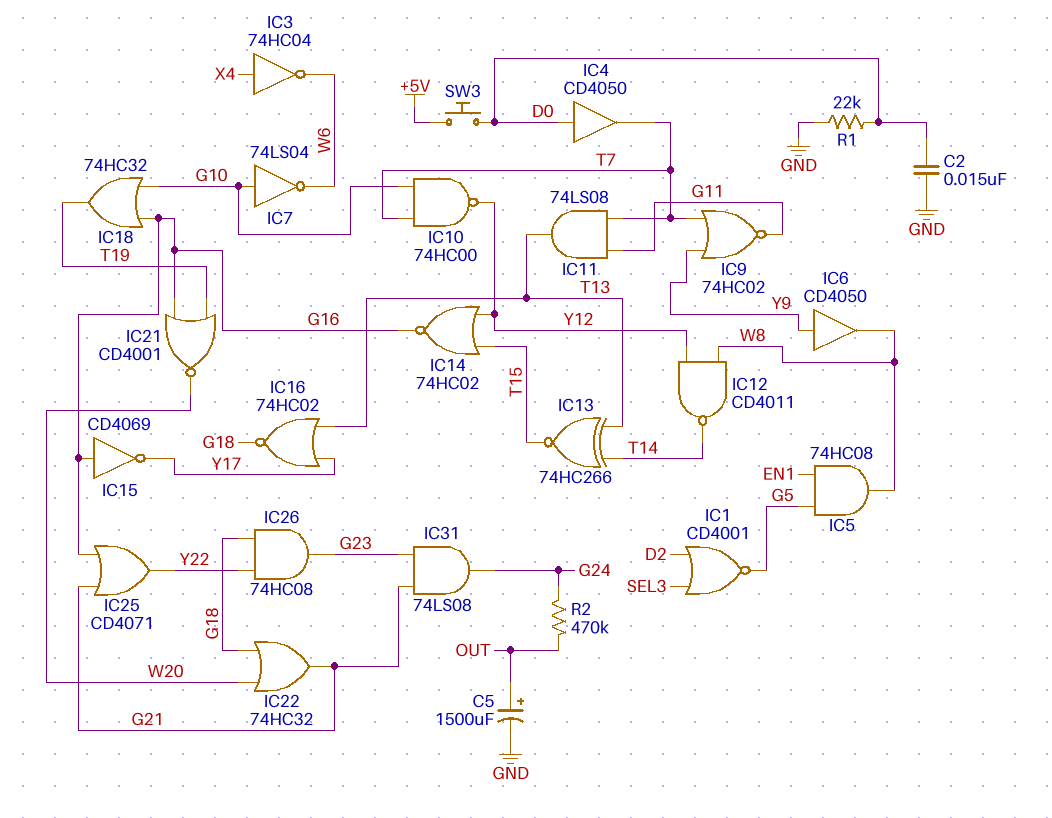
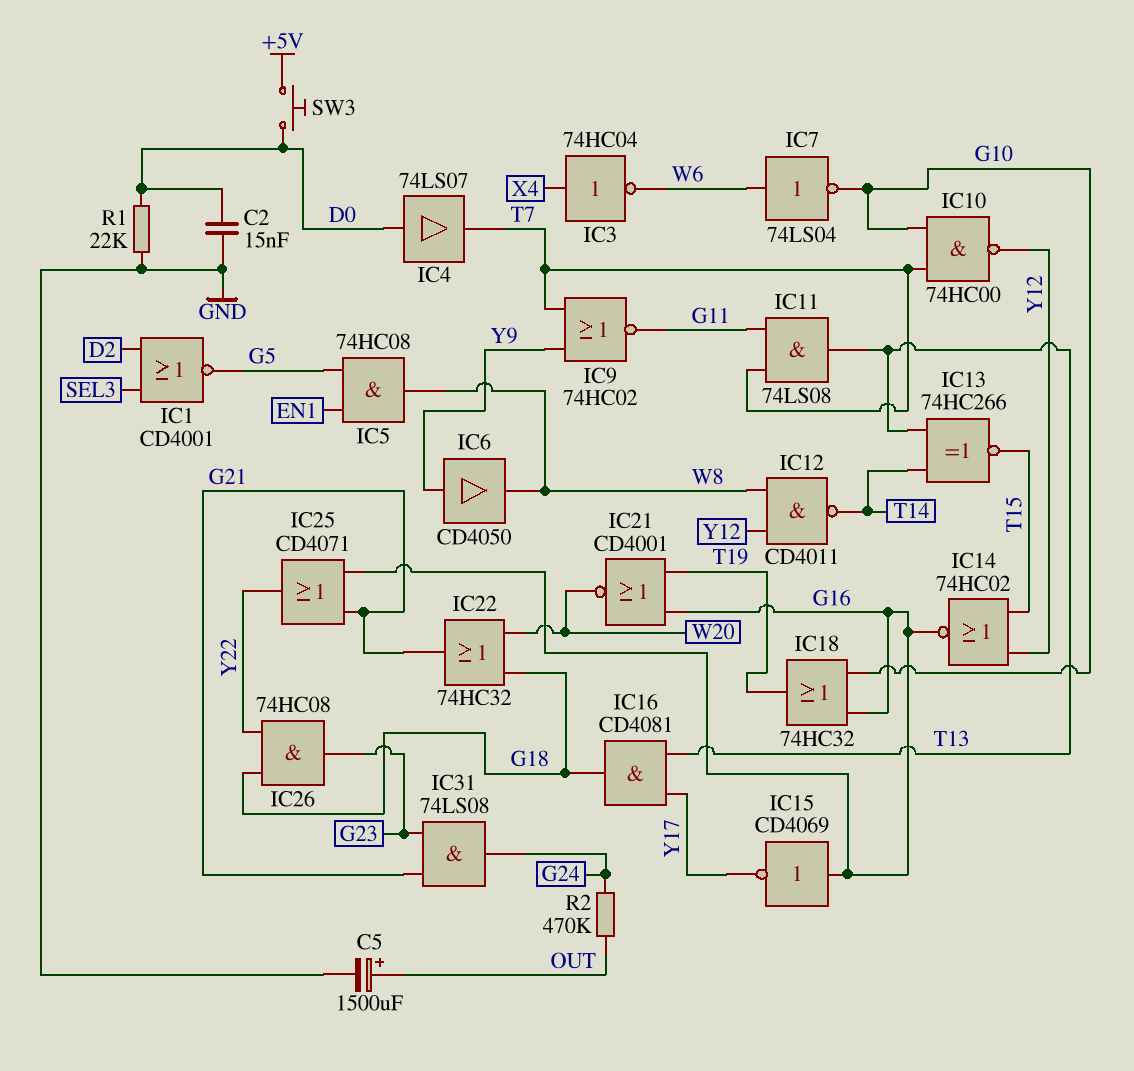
IC4: buffer CD4050 (in D0, out T7) -> buffer 74LS07 (in D0, out T7)
IC7: NOT 74LS04 (in G10, out W6) -> NOT 74LS04 (in W6, out G10)
IC16: NOR 74HC02 (in T13, in Y17, out G18) -> AND CD4081 (in T13, in Y17, out G18)

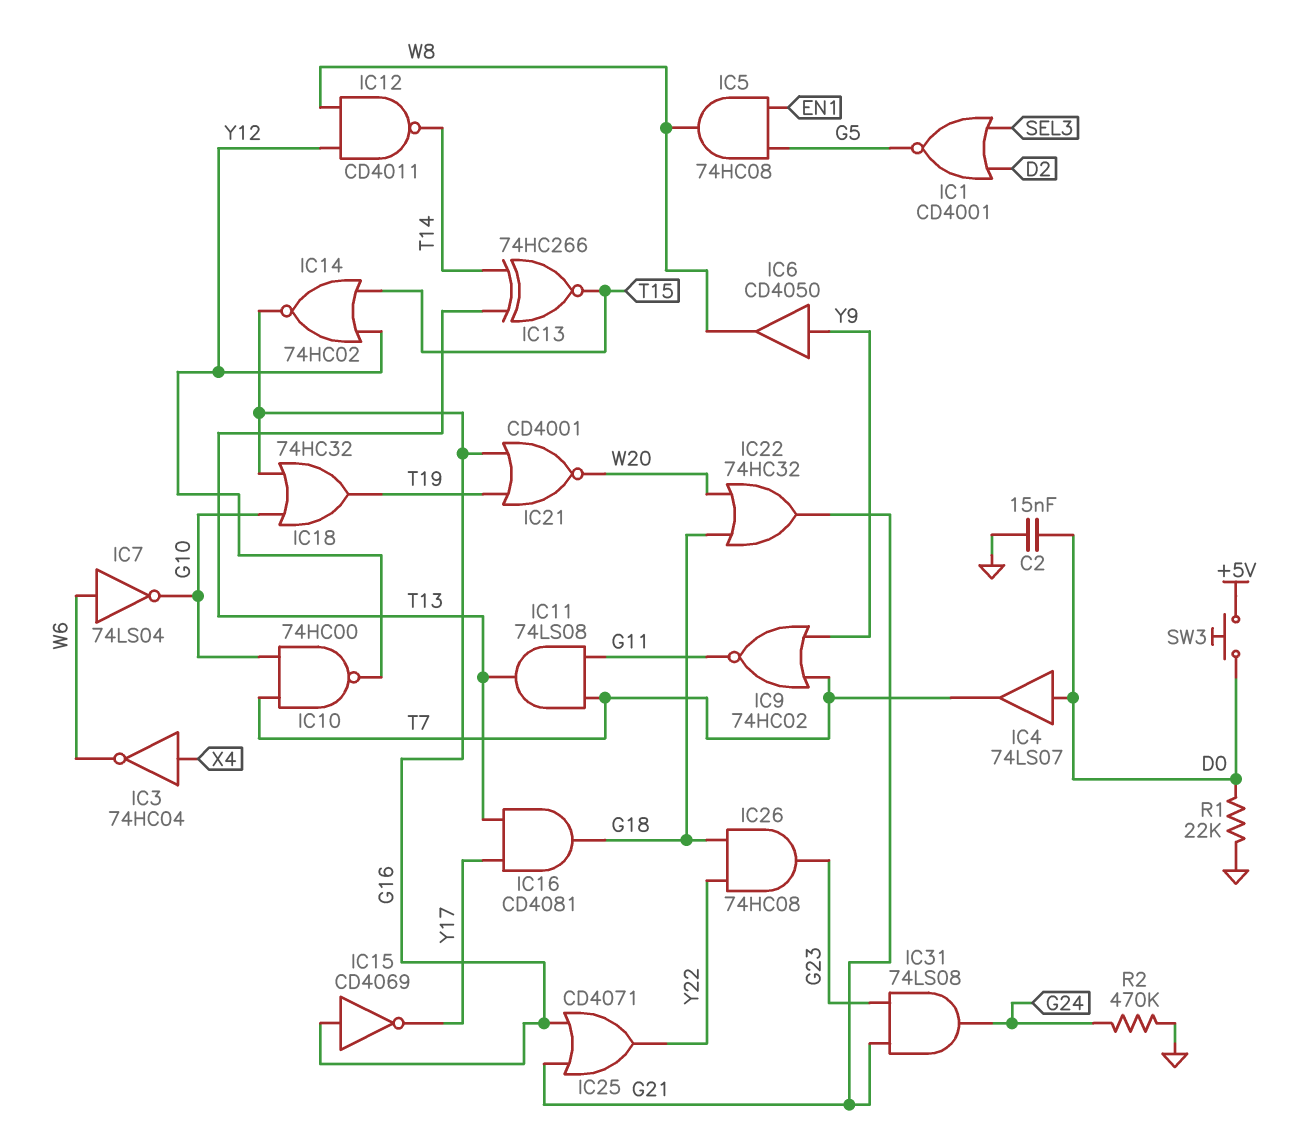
C5: 1500uF (plus OUT, minus GND) -> none
R2: 470k (G24, OUT) -> 470k (G24, GND)

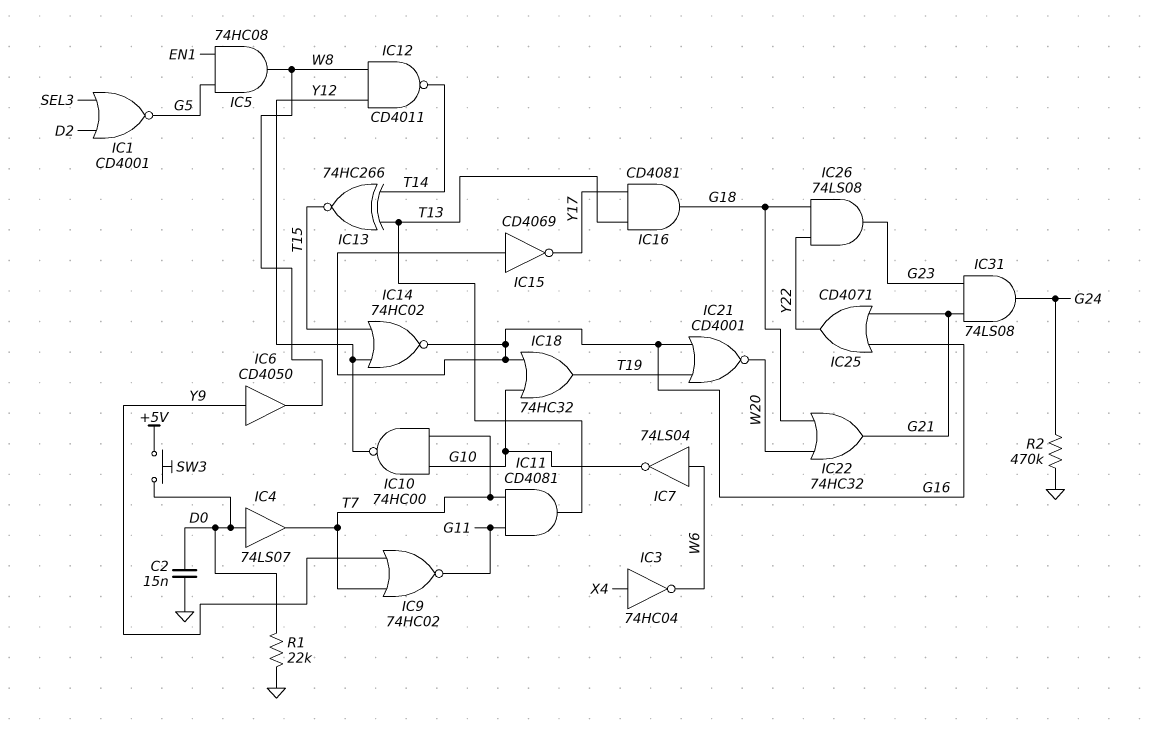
IC11: AND 74LS08 (in G11, in T7, out T13) -> AND CD4081 (in G11, in T7, out T13)
IC26: AND 74HC08 (in G18, in Y22, out G23) -> AND 74LS08 (in G18, in Y22, out G23)

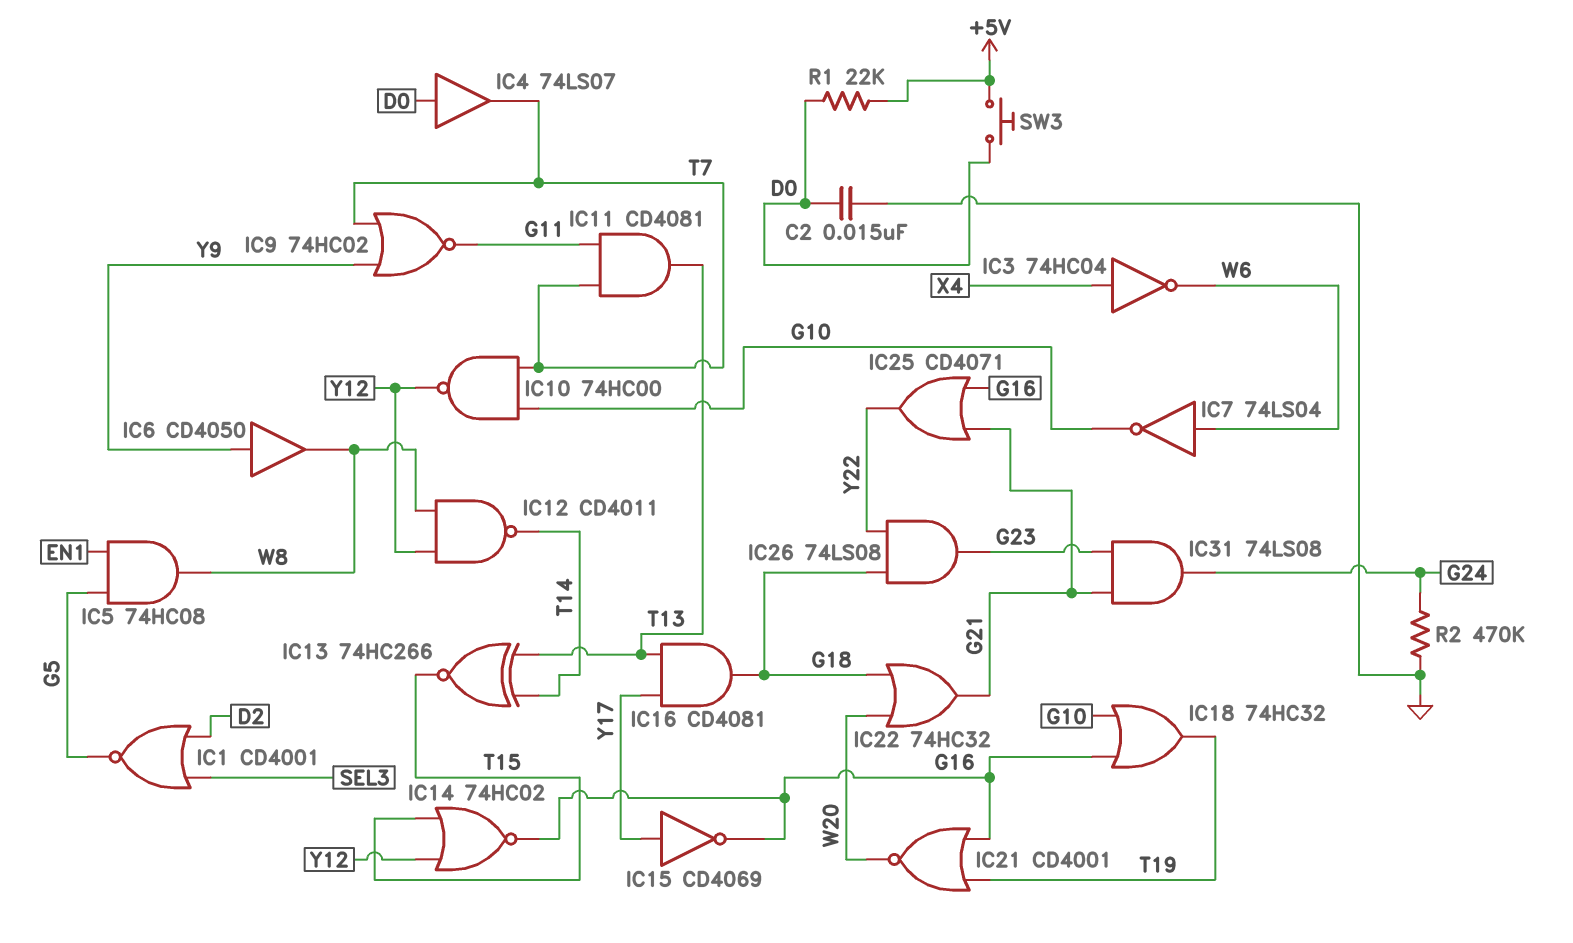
IC15: NOT CD4069 (in G16, out Y17) -> NOT CD4069 (in Y17, out G16)
R1: 22k (D0, GND) -> 22k (+5V, D0)

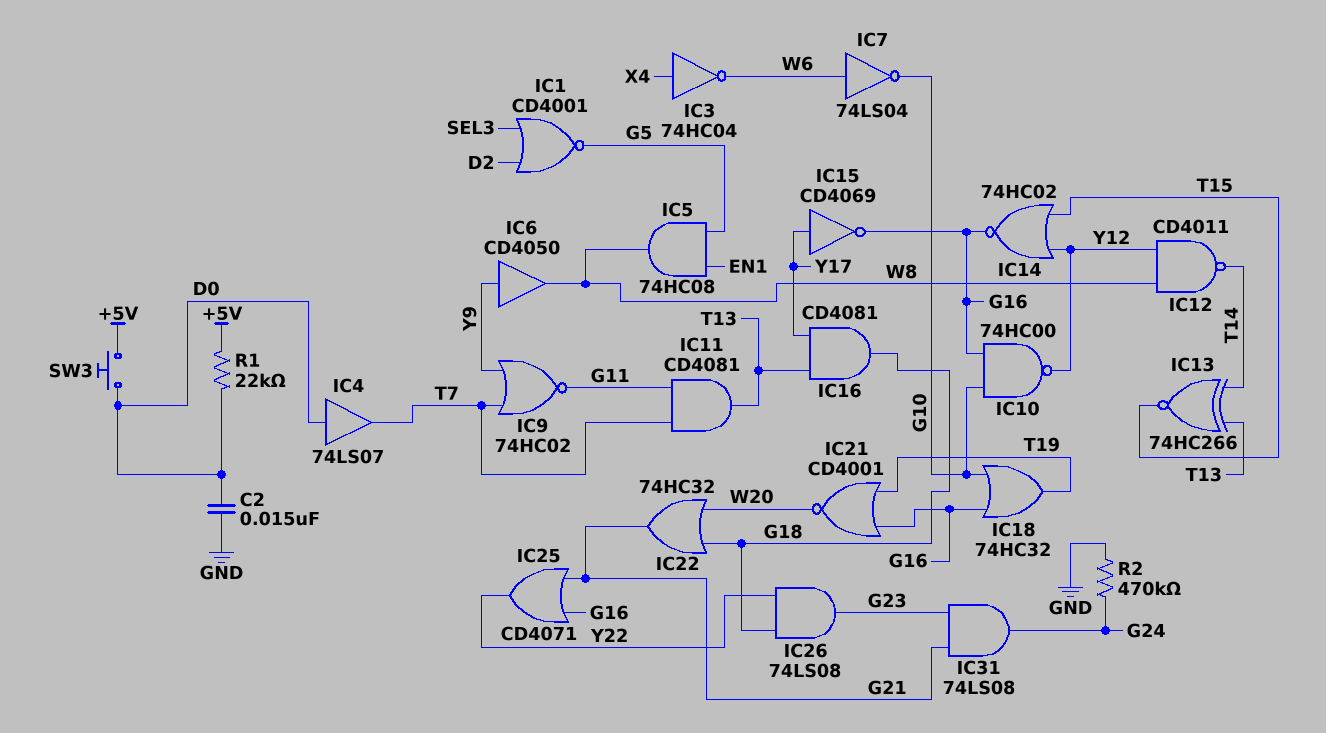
IC10: NAND 74HC00 (in G10, in T7, out Y12) -> NAND 74HC00 (in G10, in G16, out Y12)

